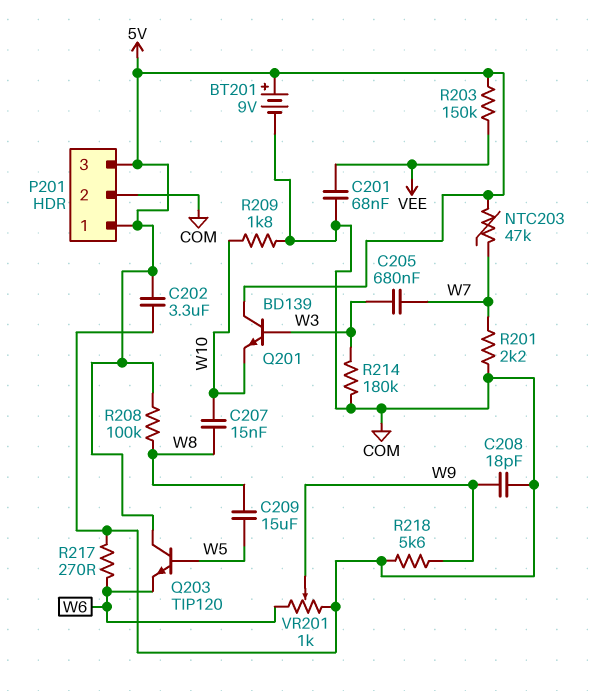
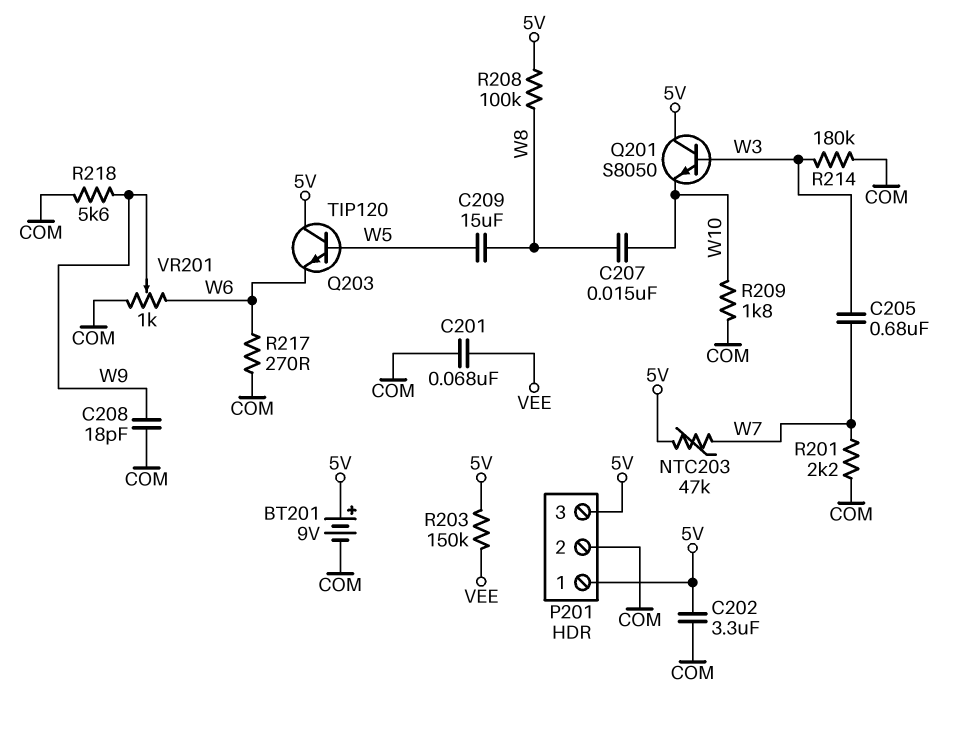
Q201: NPN BD139 (B W3, C 5V, E W10) -> NPN S8050 (B W3, C 5V, E W10)

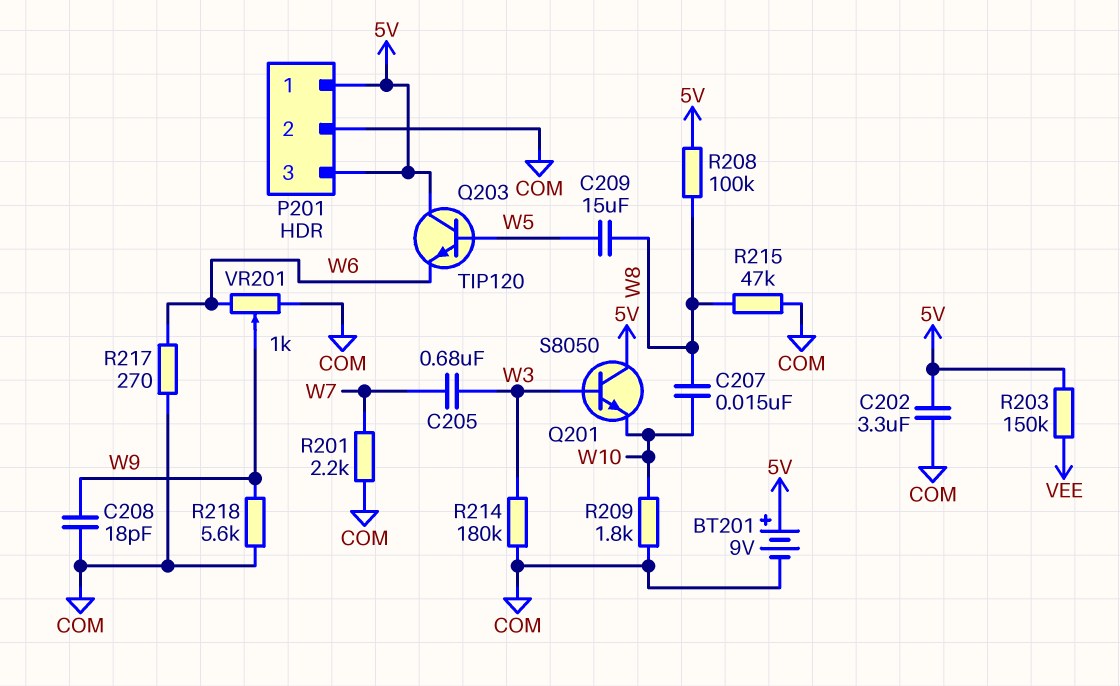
C201: 68nF (COM, VEE) -> none
NTC203: 47k (5V, W7) -> none
R215: none -> 47k (COM, W8)

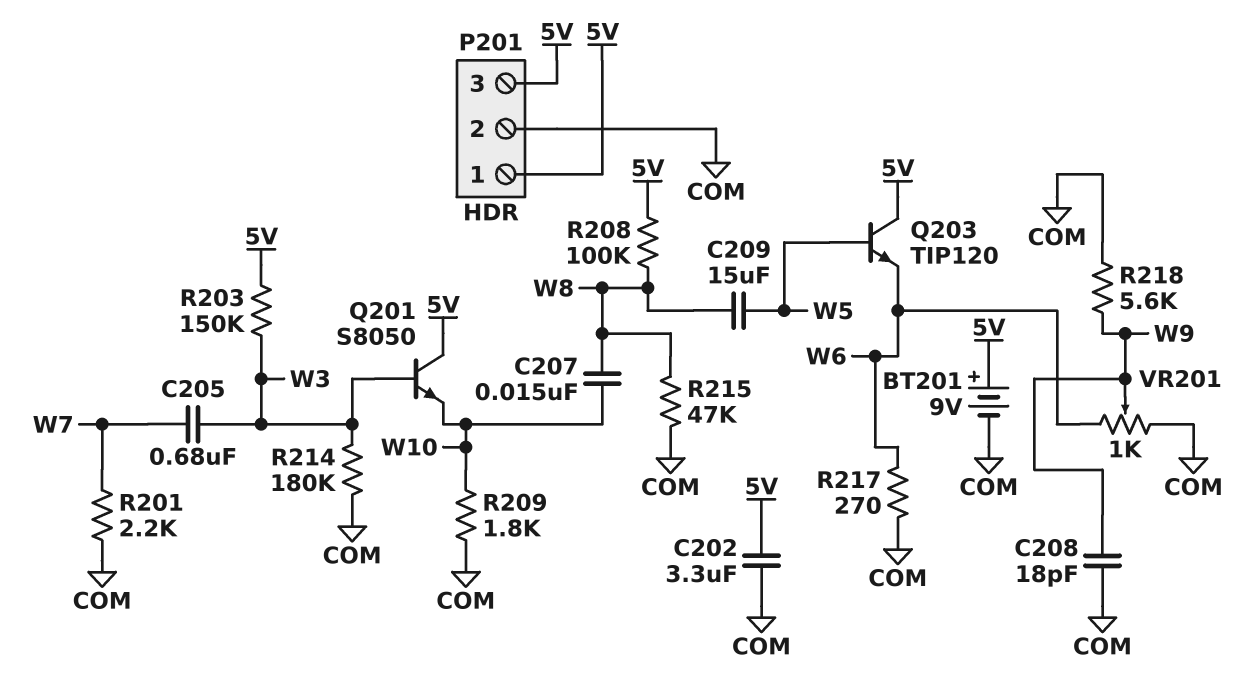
R203: 150k (5V, VEE) -> 150k (5V, W3)

